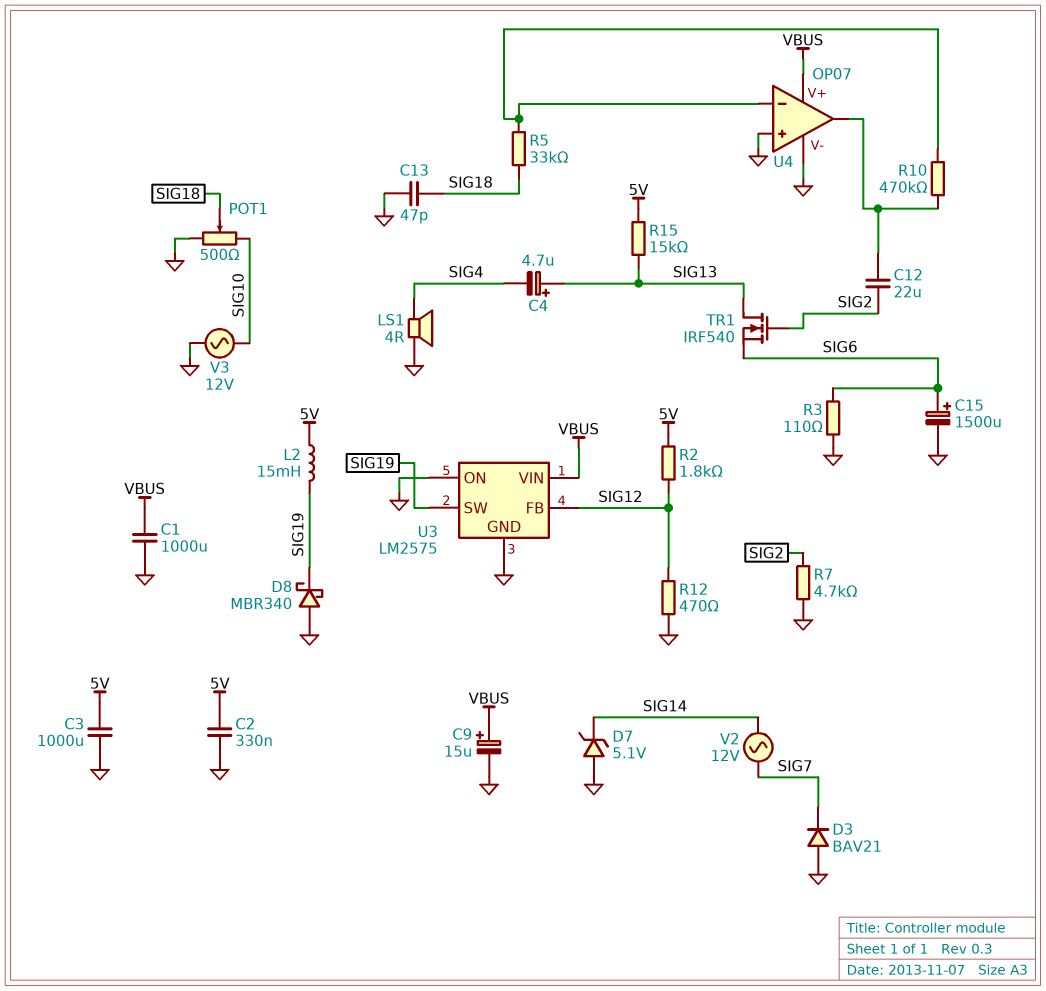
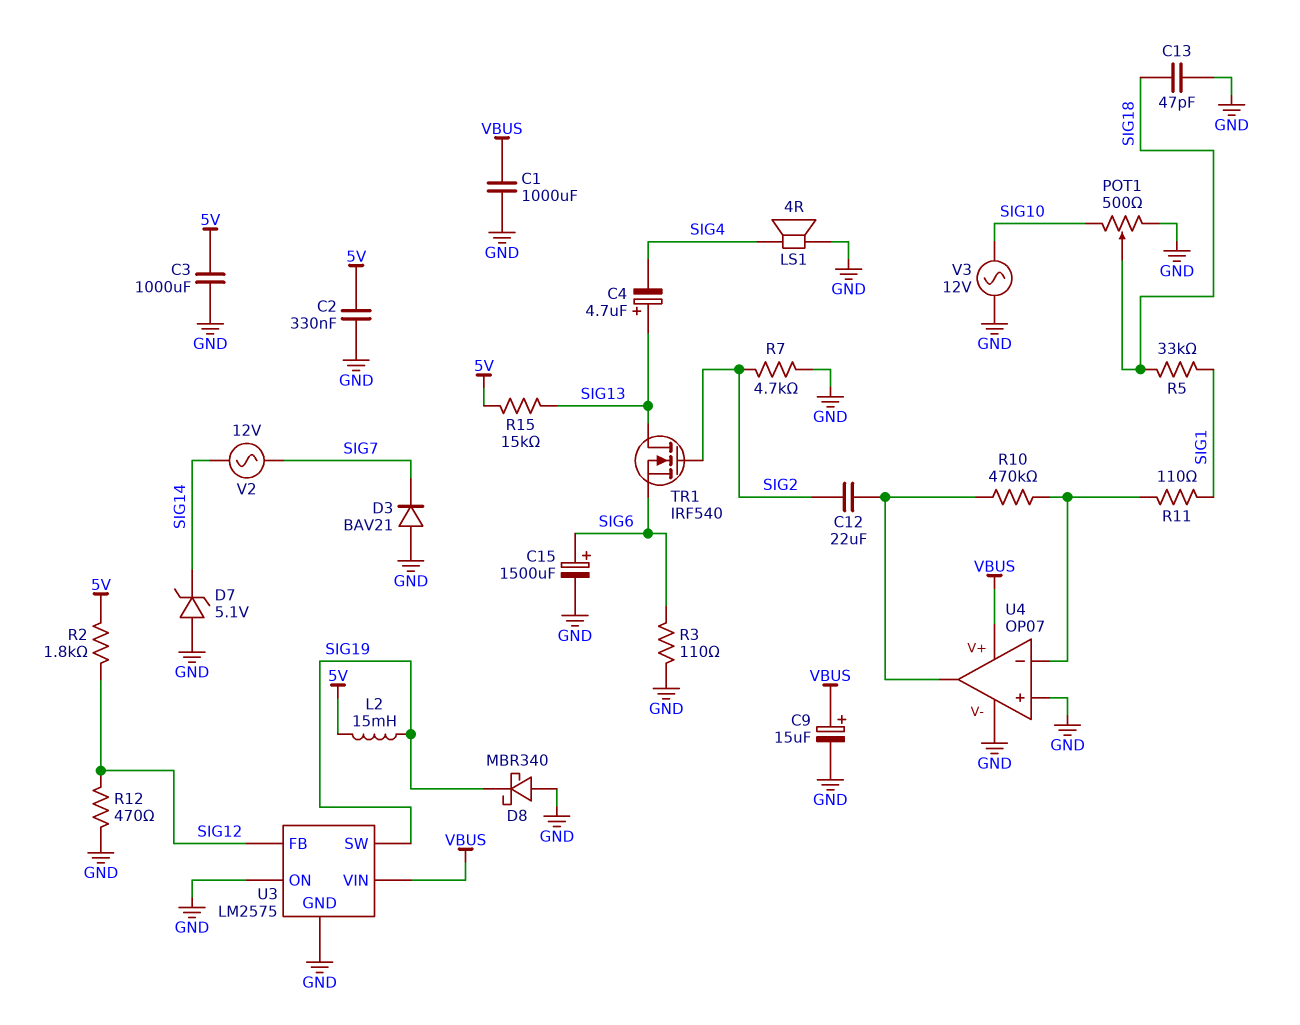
R5: 33k (SIG18, U4/in-) -> 33k (SIG1, SIG18)
R11: none -> 110 (SIG1, U4/in-)

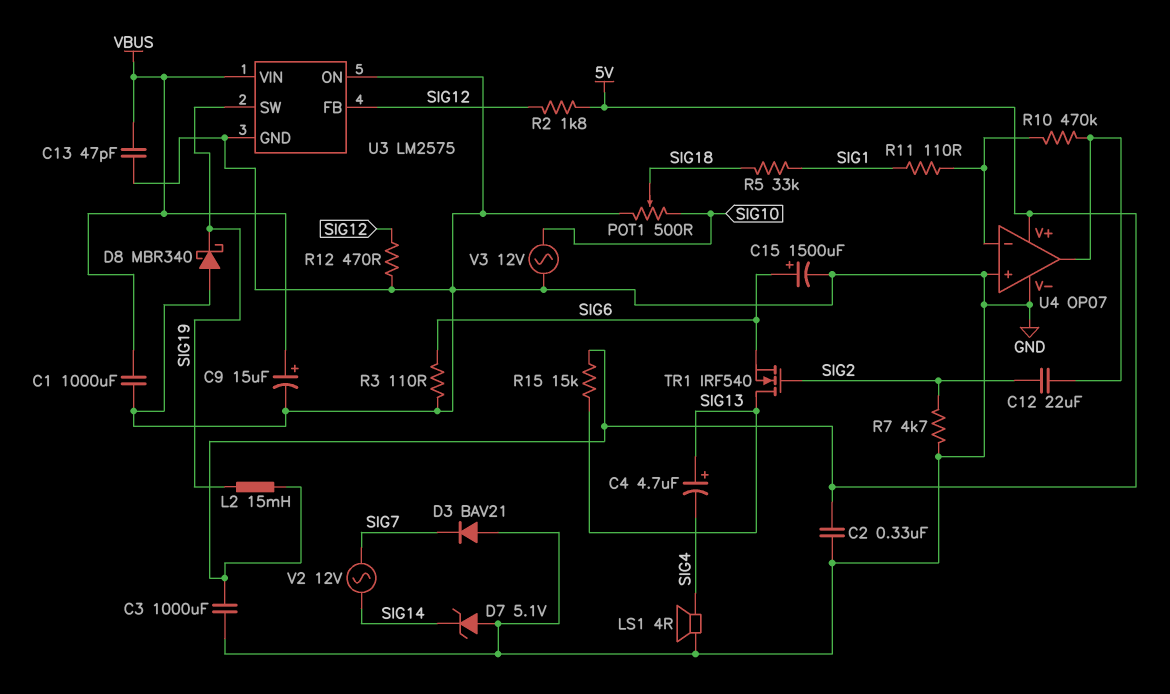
C13: 47pF (GND, SIG18) -> 47pF (GND, VBUS)
U4 pin V+: VBUS -> 5V

